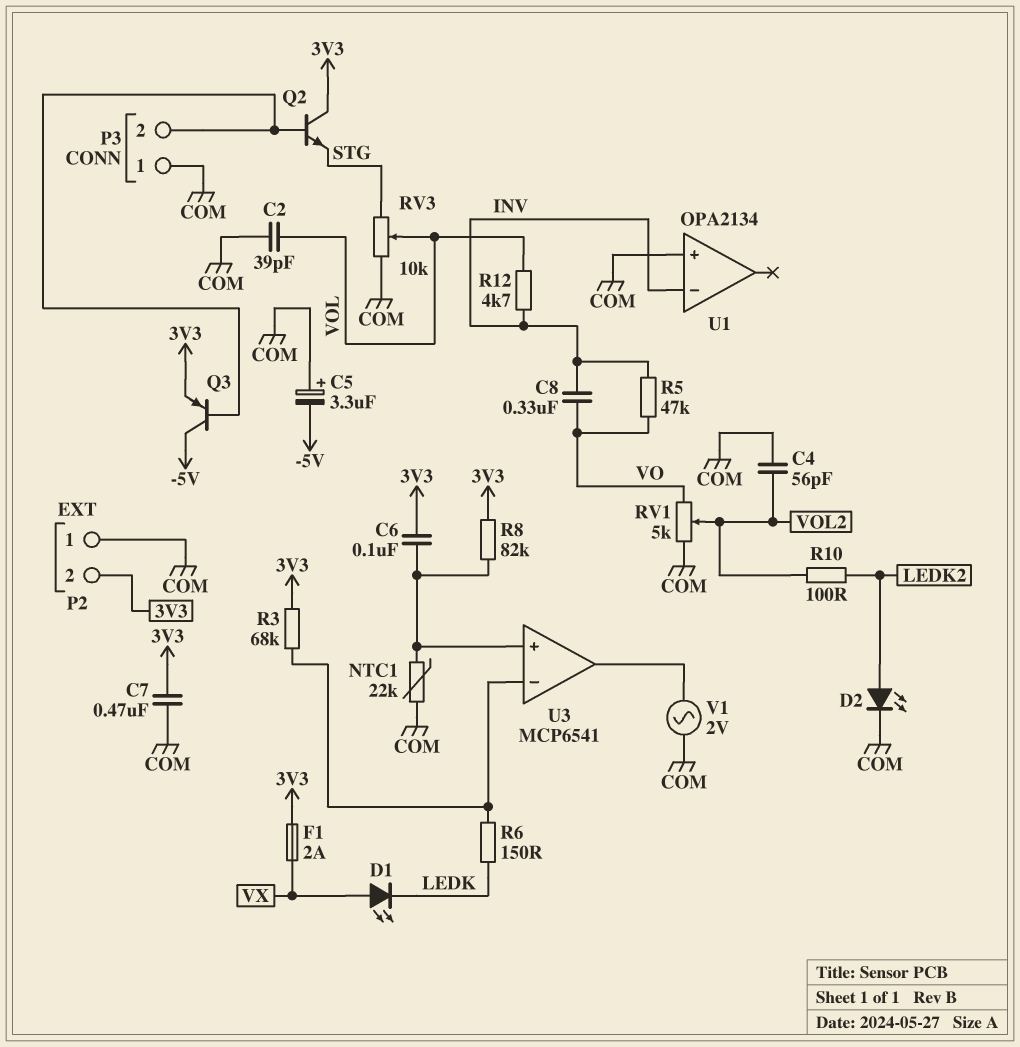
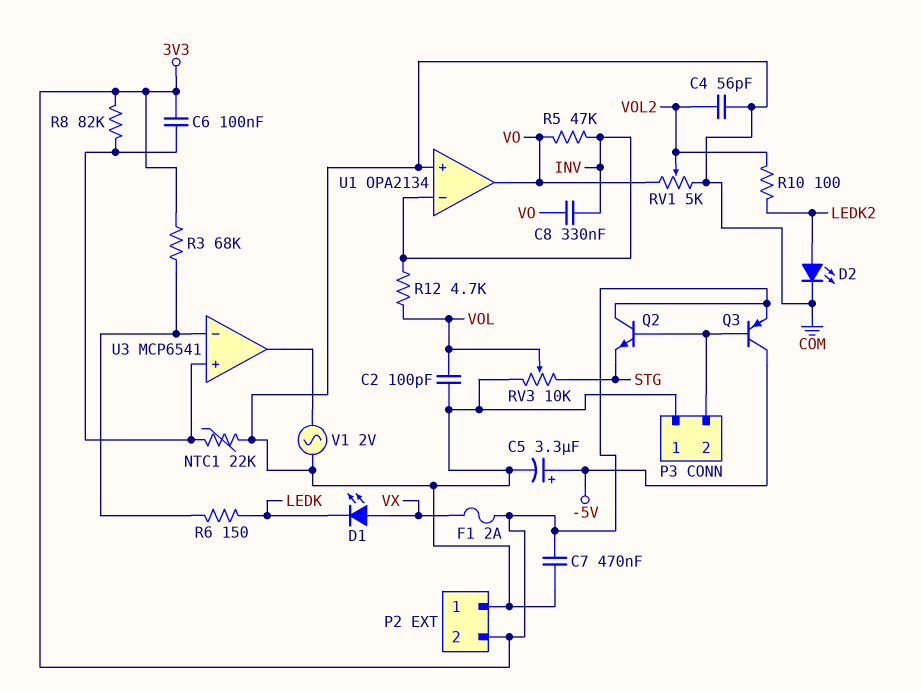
C2: 39pF (COM, VOL) -> 100pF (COM, VOL)
C5: 3.3uF (plus COM, minus -5V) -> 3.3uF (plus -5V, minus COM)
U1 pin out: none -> VO

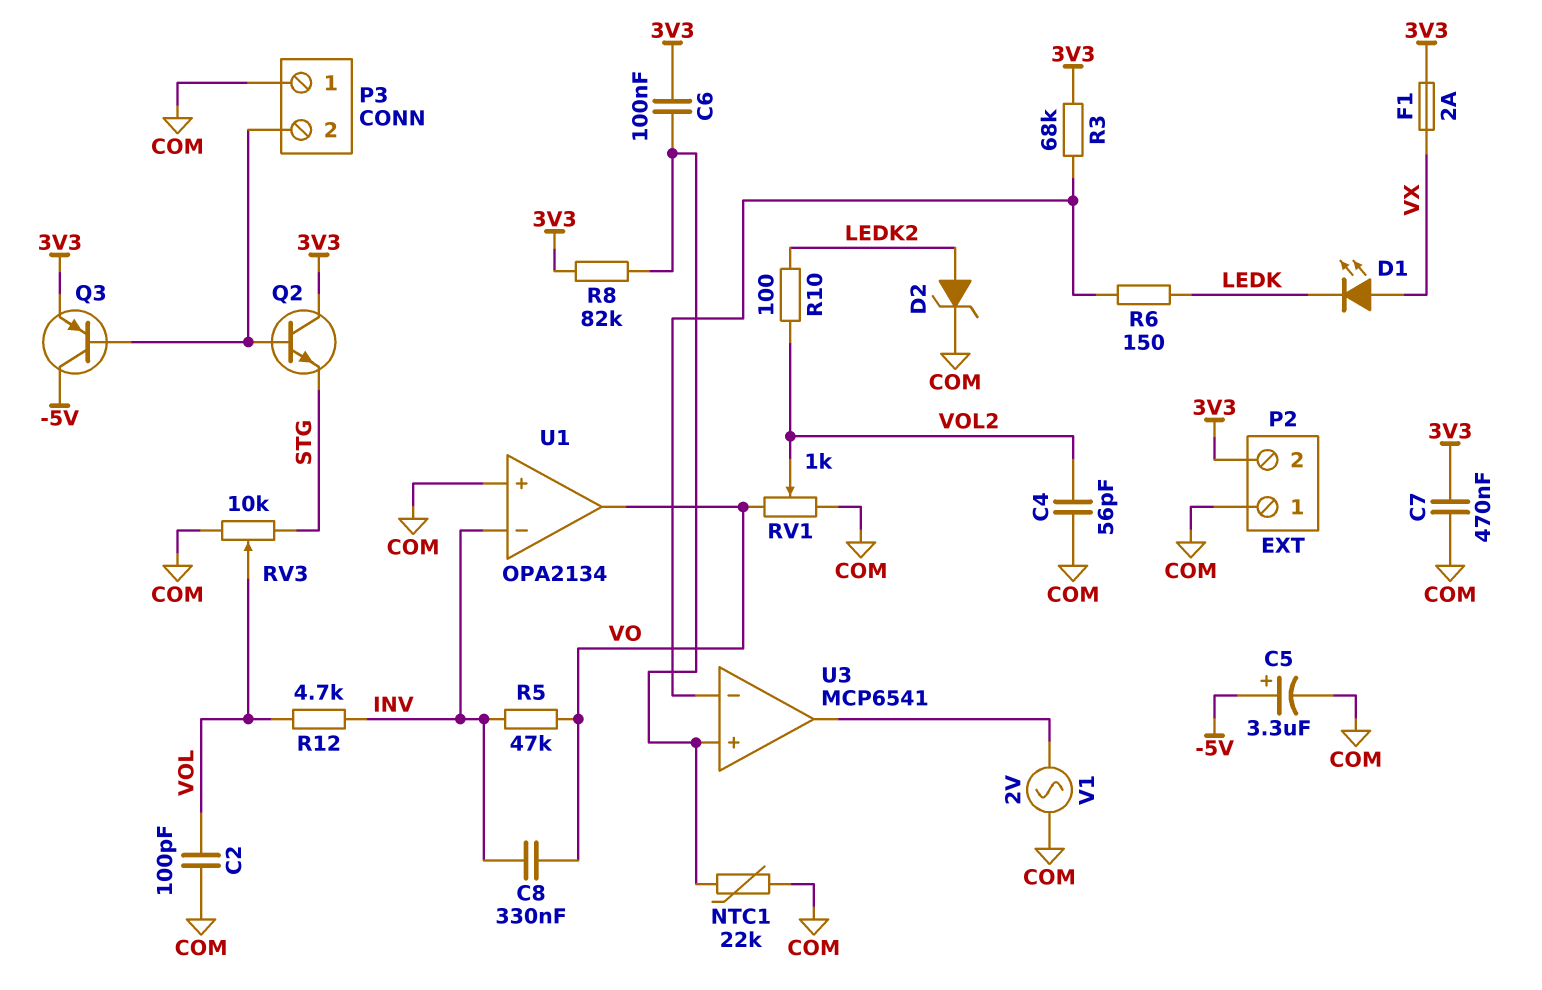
D2: LED (A LEDK2, K COM) -> zener (A LEDK2, K COM)
RV1: 5k (COM, VO, wiper VOL2) -> 1k (COM, VO, wiper VOL2)

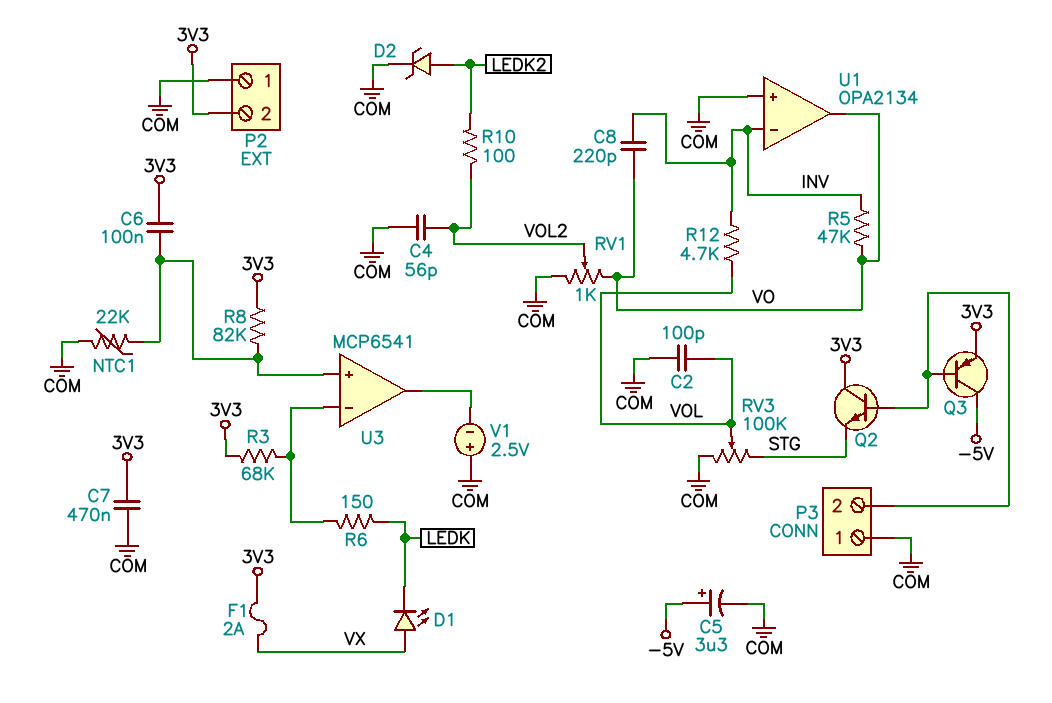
C8: 330nF (INV, VO) -> 220pF (INV, VO)
RV3: 10k (COM, STG, wiper VOL) -> 100k (COM, STG, wiper VOL)
V1: AC 2V (COM, U3/out) -> 2.5V (plus COM, minus U3/out)

